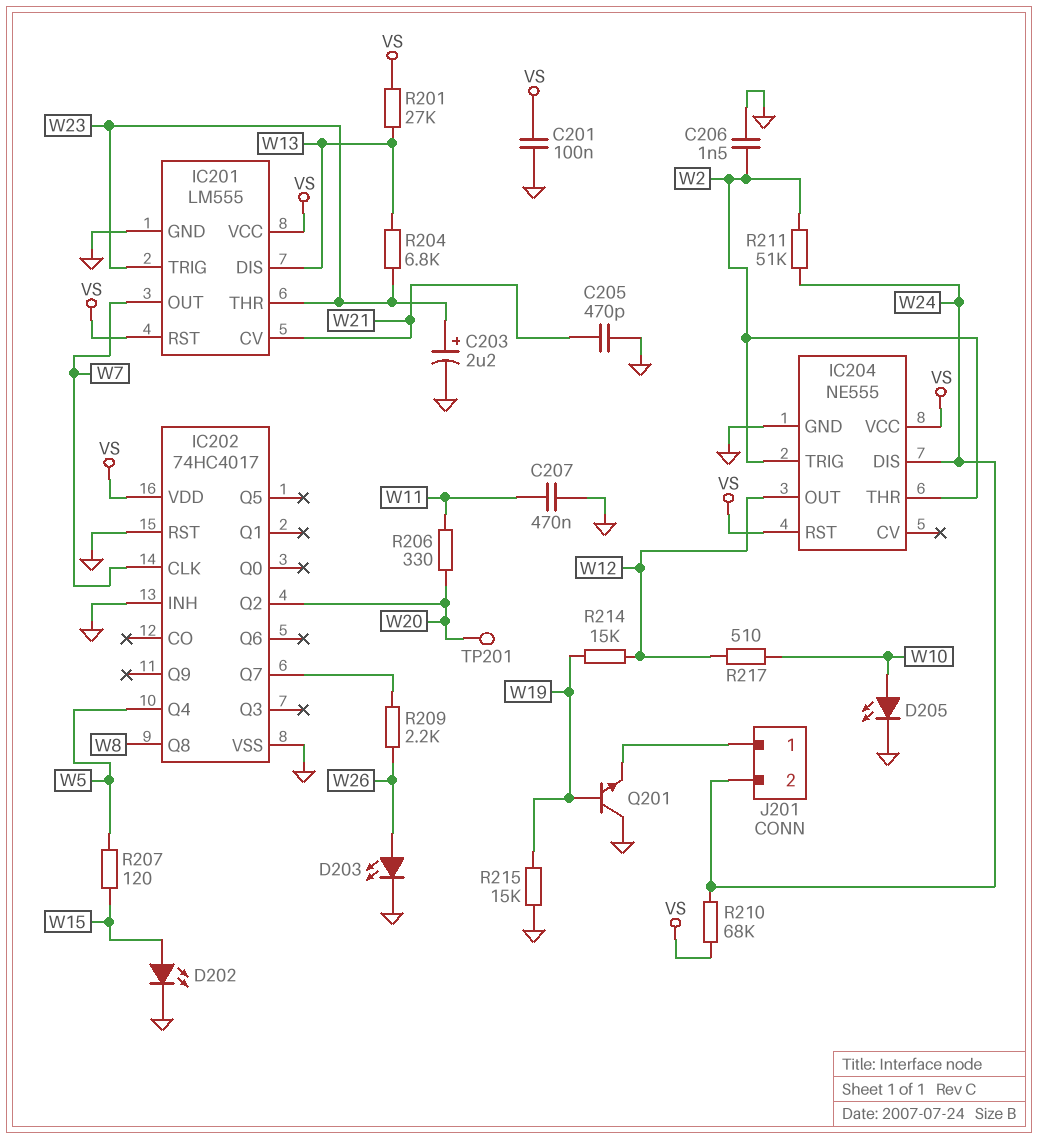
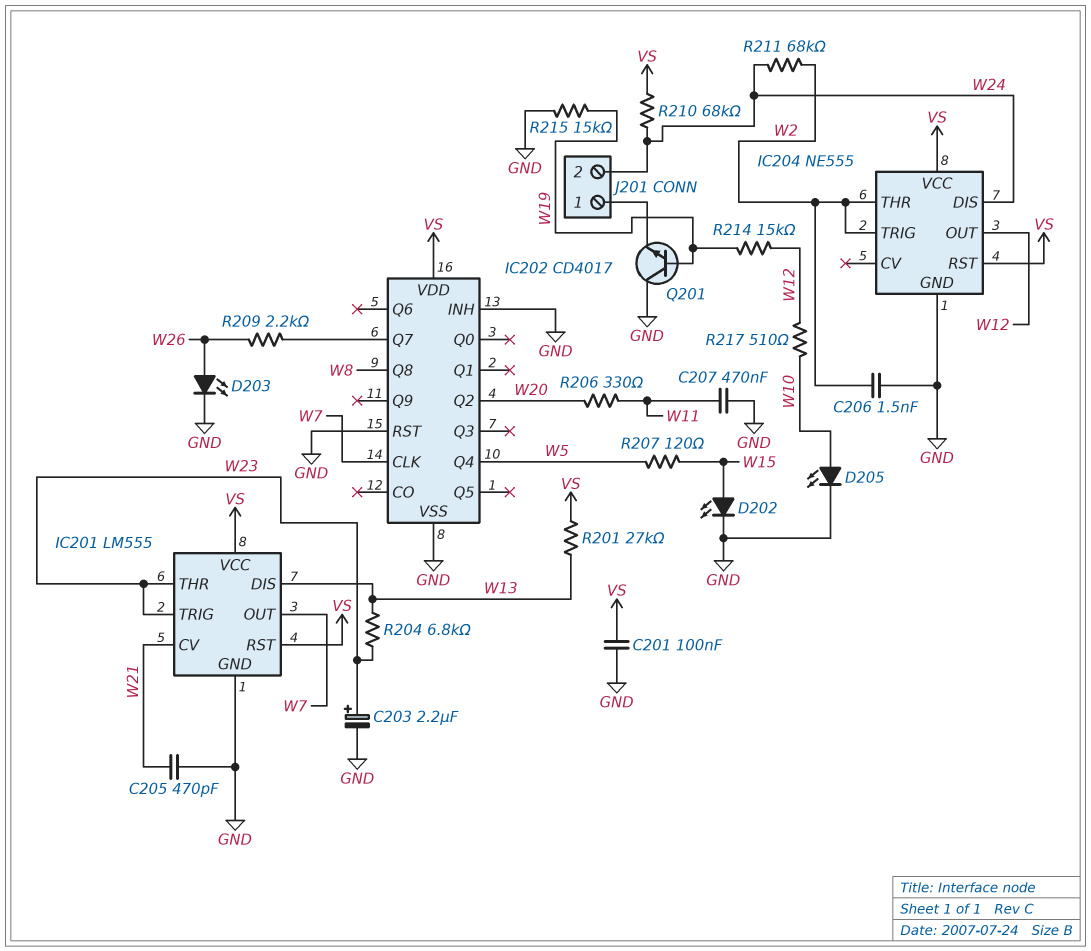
IC202: 74HC4017 -> CD4017
R211: 51k (W2, W24) -> 68k (W2, W24)
TP201: test point (W20) -> none

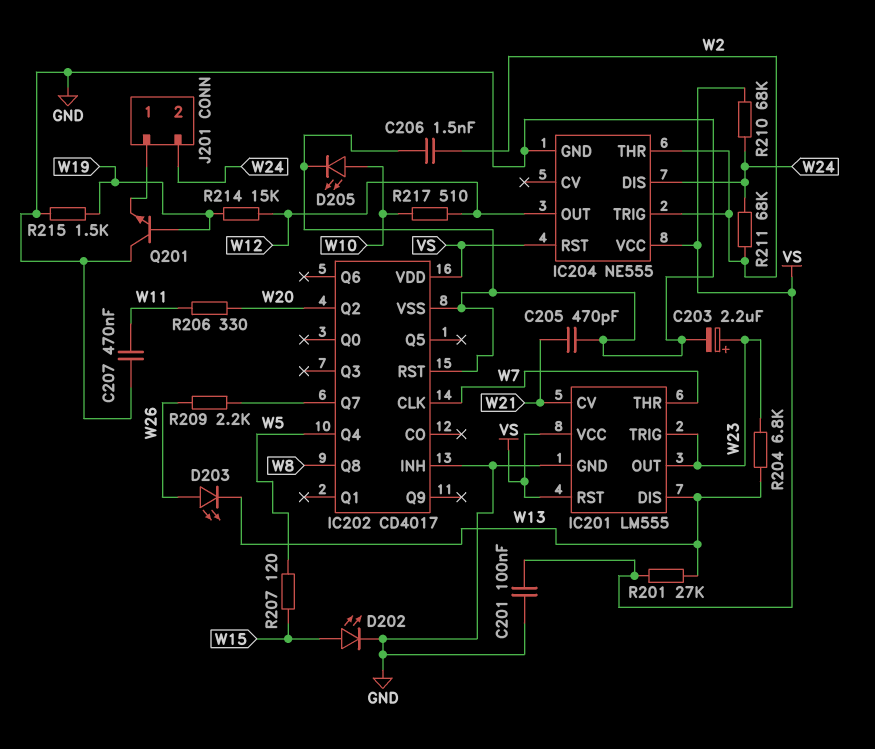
D203: LED (A W26, K GND) -> LED (A W26, K W13)
IC201 pin OUT: W7 -> W23
IC201 pin THR: W23 -> W7
R215: 15k (GND, W19) -> 1.5k (GND, W19)

